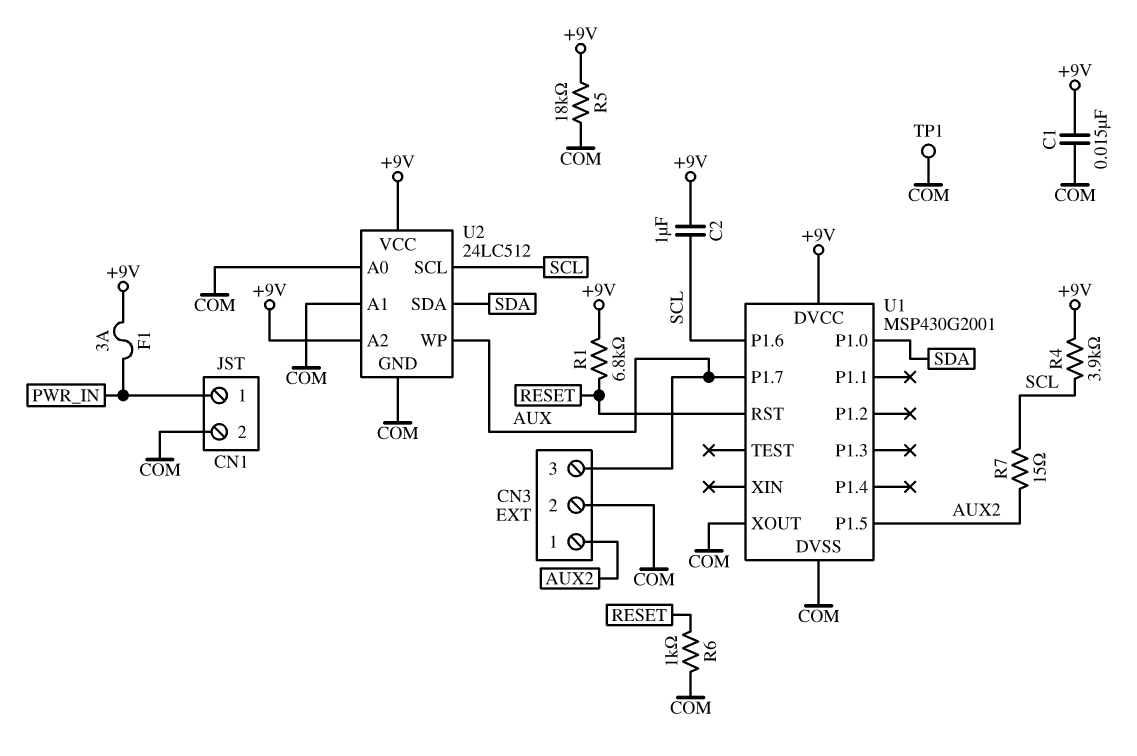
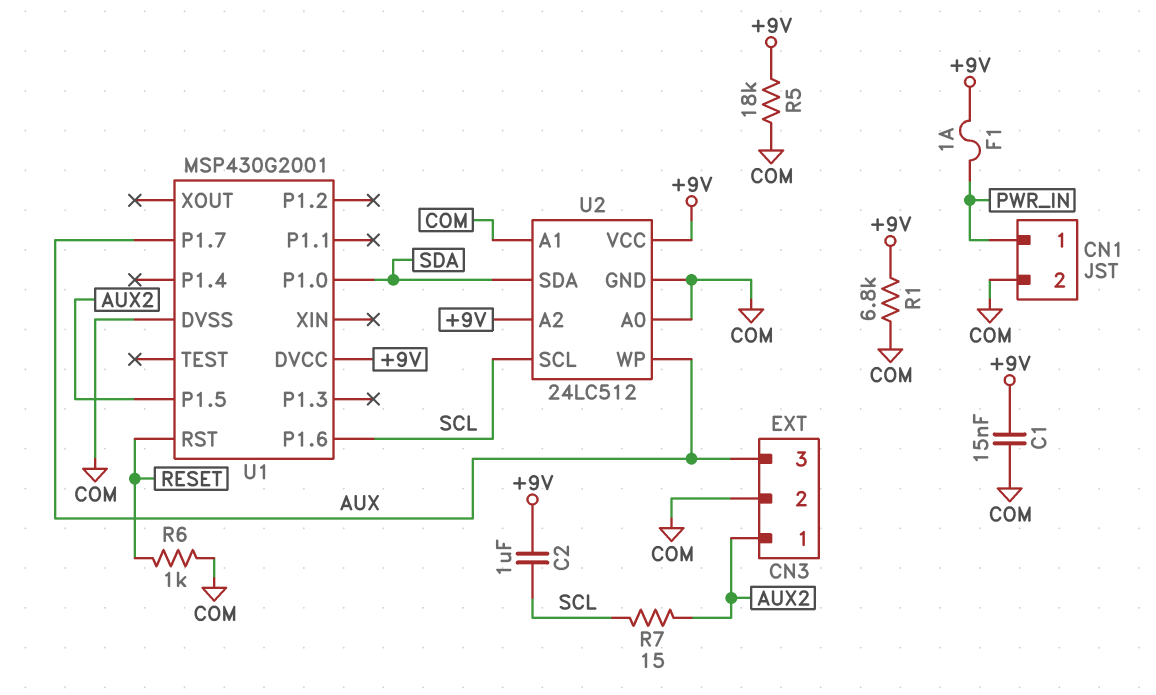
F1: 3A (+9V, PWR_IN) -> 1A (+9V, PWR_IN)
R1: 6.8k (+9V, RESET) -> 6.8k (+9V, COM)
R4: 3.9k (+9V, SCL) -> none
TP1: test point (COM) -> none
U1 pin XOUT: COM -> none

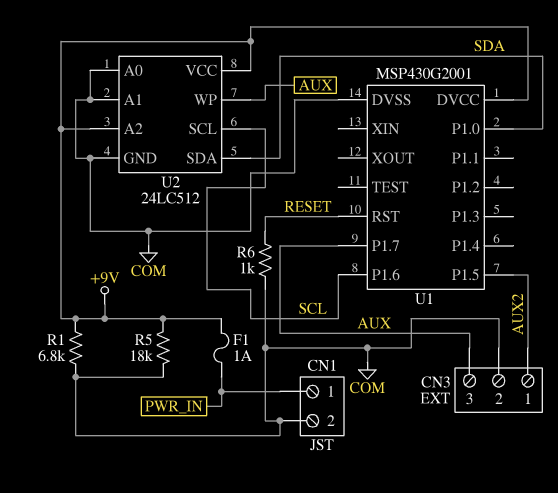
C1: 15nF (+9V, COM) -> none
C2: 1uF (+9V, SCL) -> none
R7: 15 (AUX2, SCL) -> none

